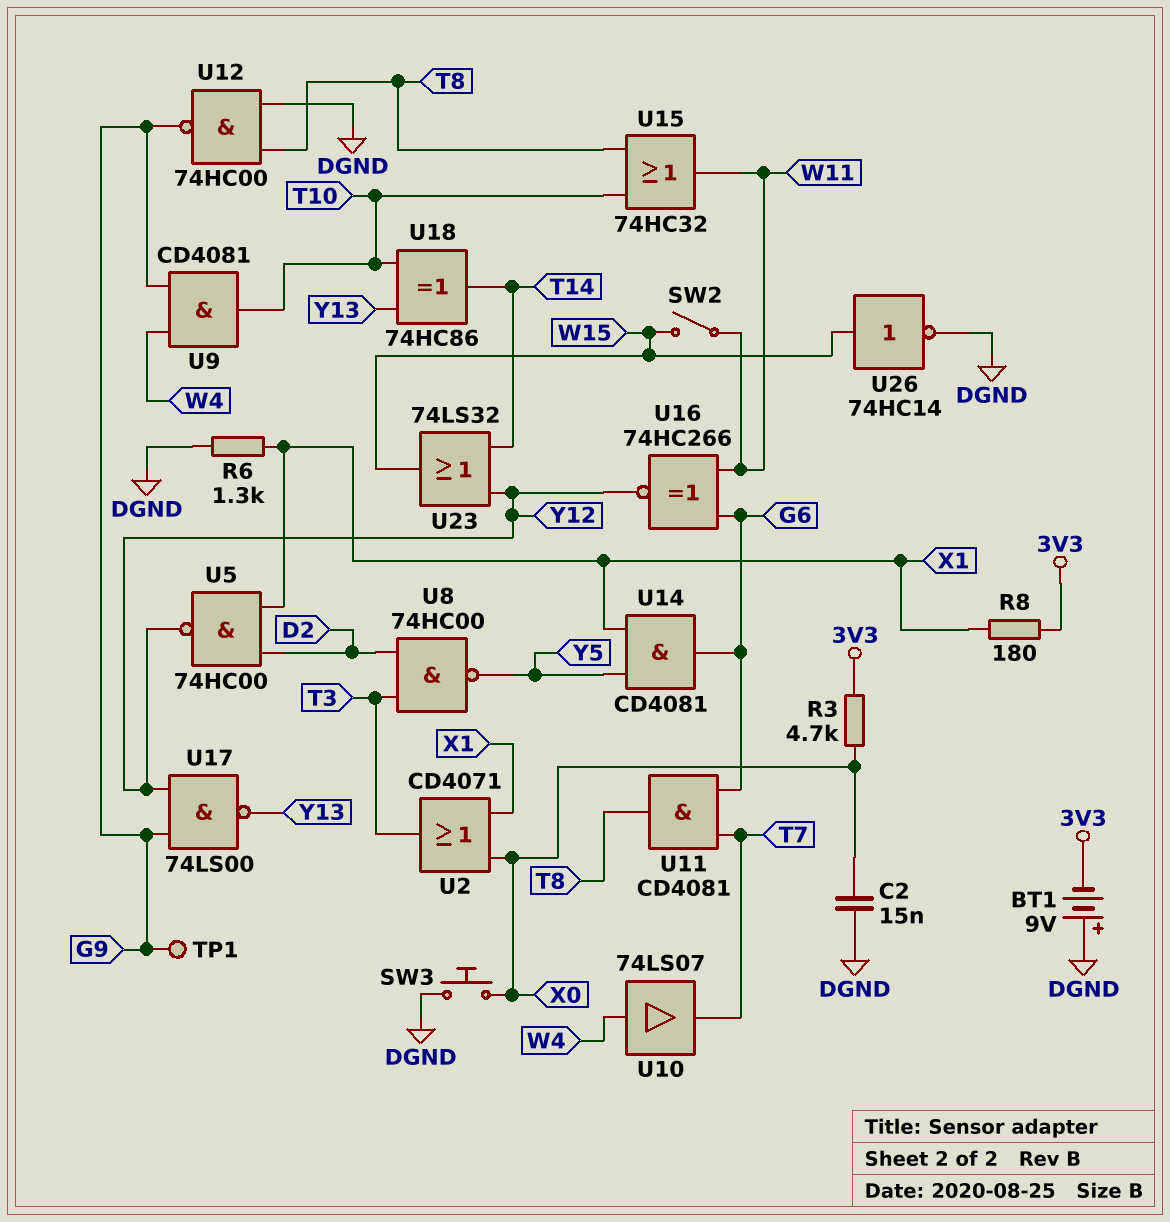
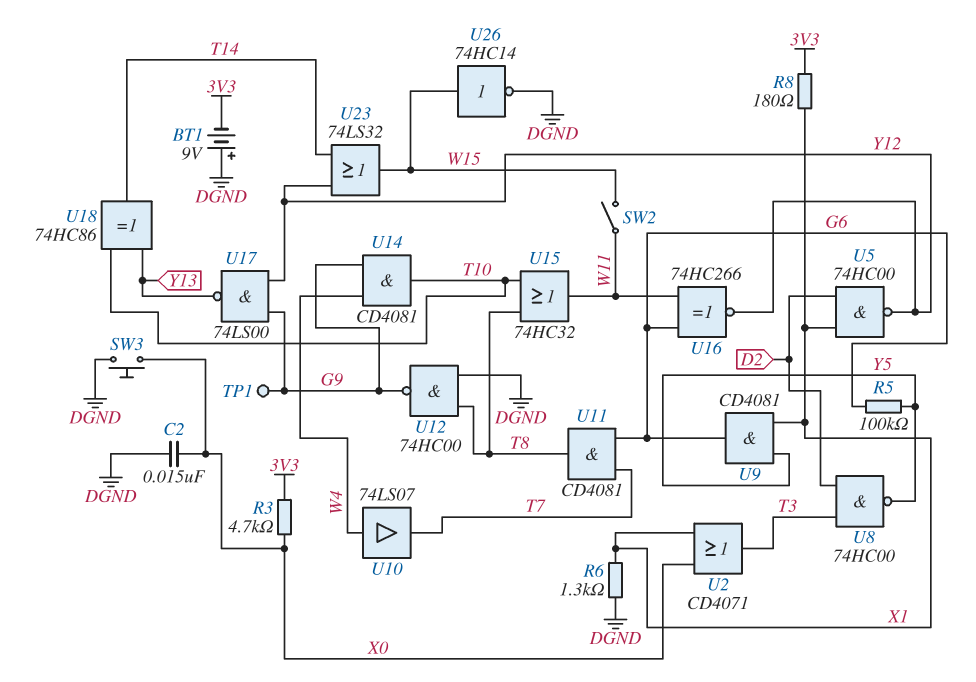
R5: none -> 100k (G6, Y5)
U9: AND CD4081 (in G9, in W4, out T10) -> AND CD4081 (in X1, in Y5, out G6)
U14: AND CD4081 (in X1, in Y5, out G6) -> AND CD4081 (in G9, in W4, out T10)

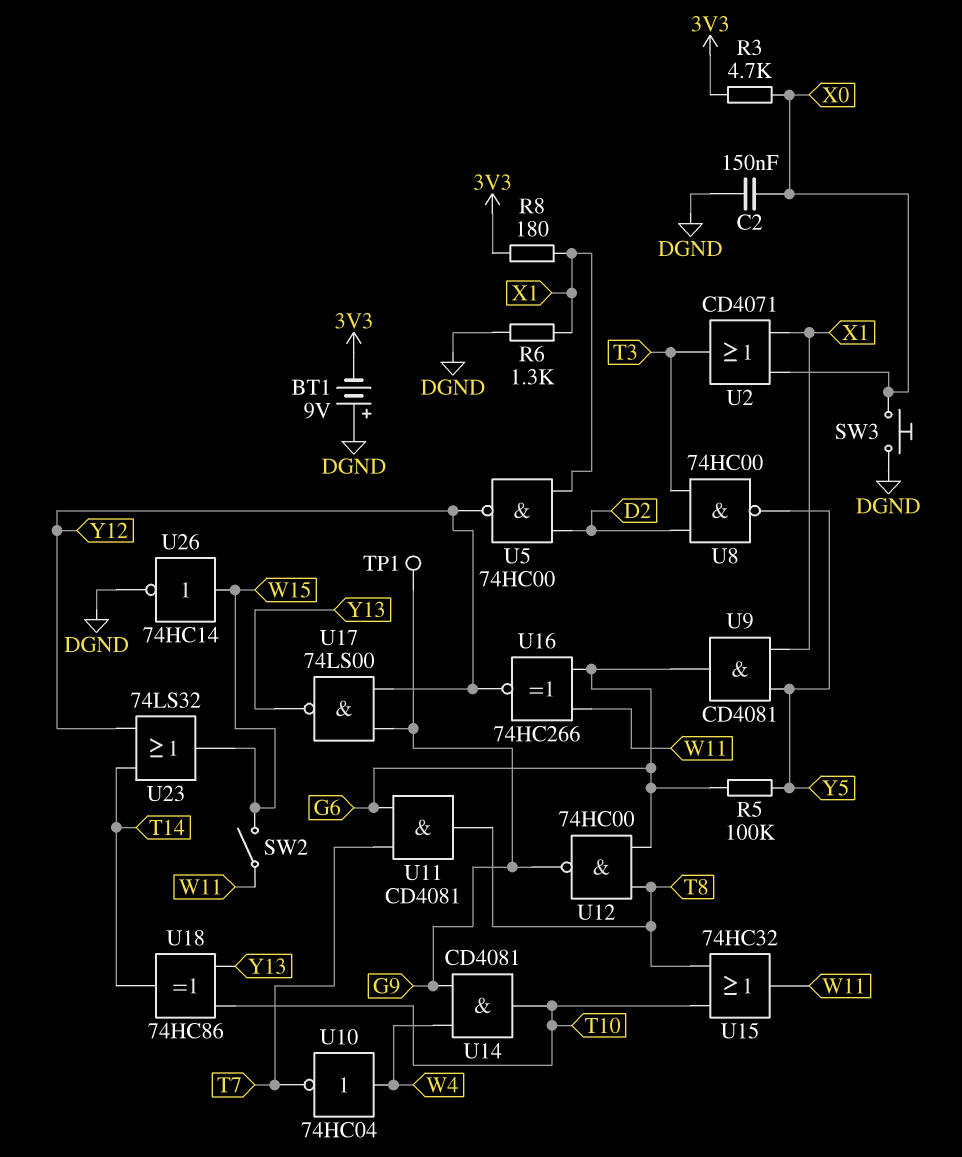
C2: 15nF (DGND, X0) -> 150nF (DGND, X0)
U10: buffer 74LS07 (in W4, out T7) -> NOT 74HC04 (in W4, out T7)
U12: NAND 74HC00 (in DGND, in T8, out G9) -> NAND 74HC00 (in G6, in T8, out G9)

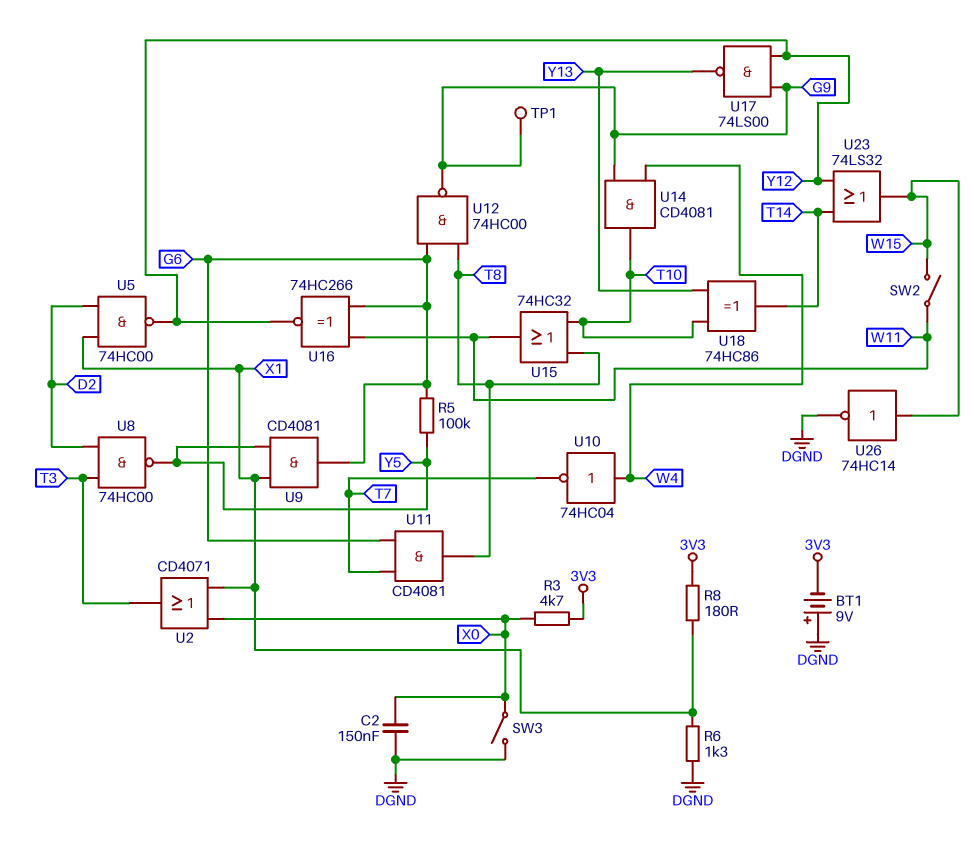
SW3: button (DGND, X0) -> switch (DGND, X0)

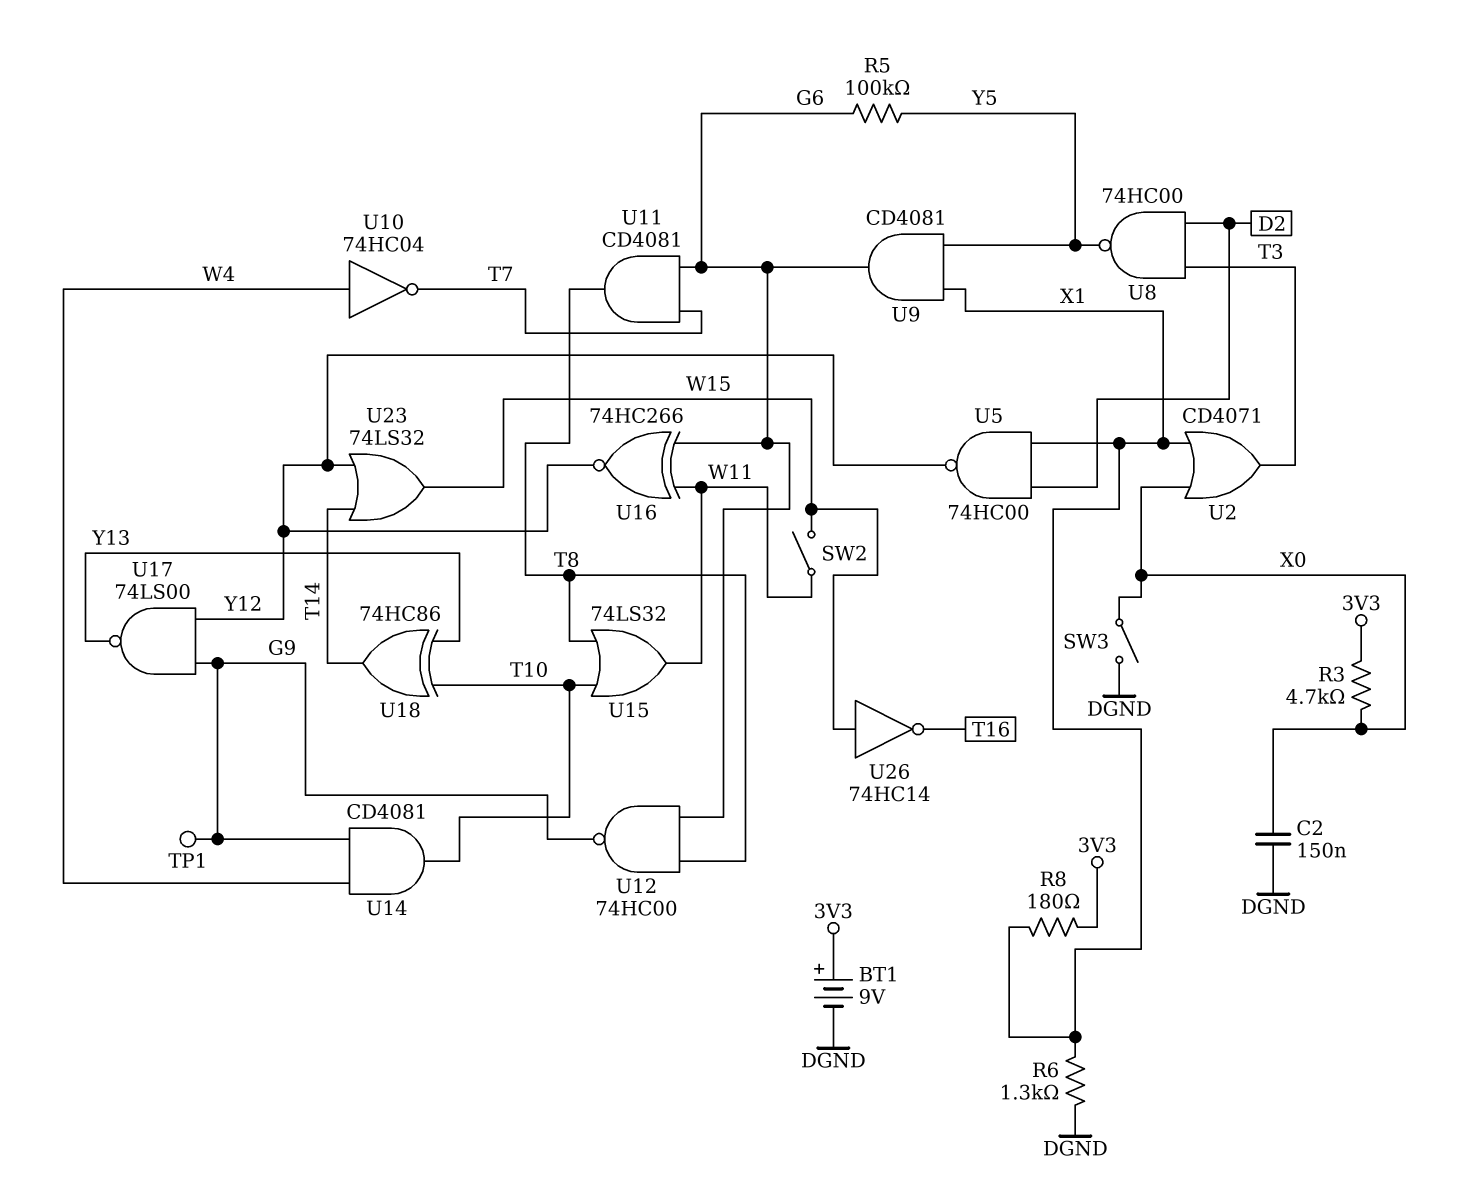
BT1: 9V (plus DGND, minus 3V3) -> 9V (plus 3V3, minus DGND)
U15: OR 74HC32 (in T8, in T10, out W11) -> OR 74LS32 (in T8, in T10, out W11)
U26: NOT 74HC14 (in W15, out DGND) -> NOT 74HC14 (in W15, out T16)

